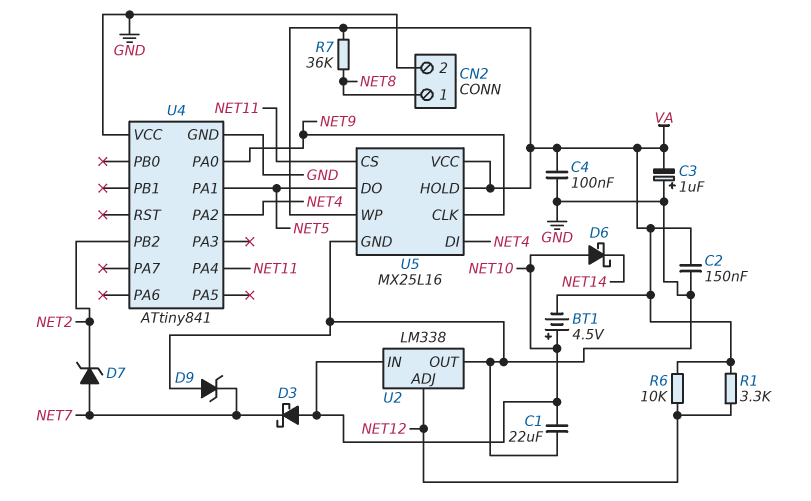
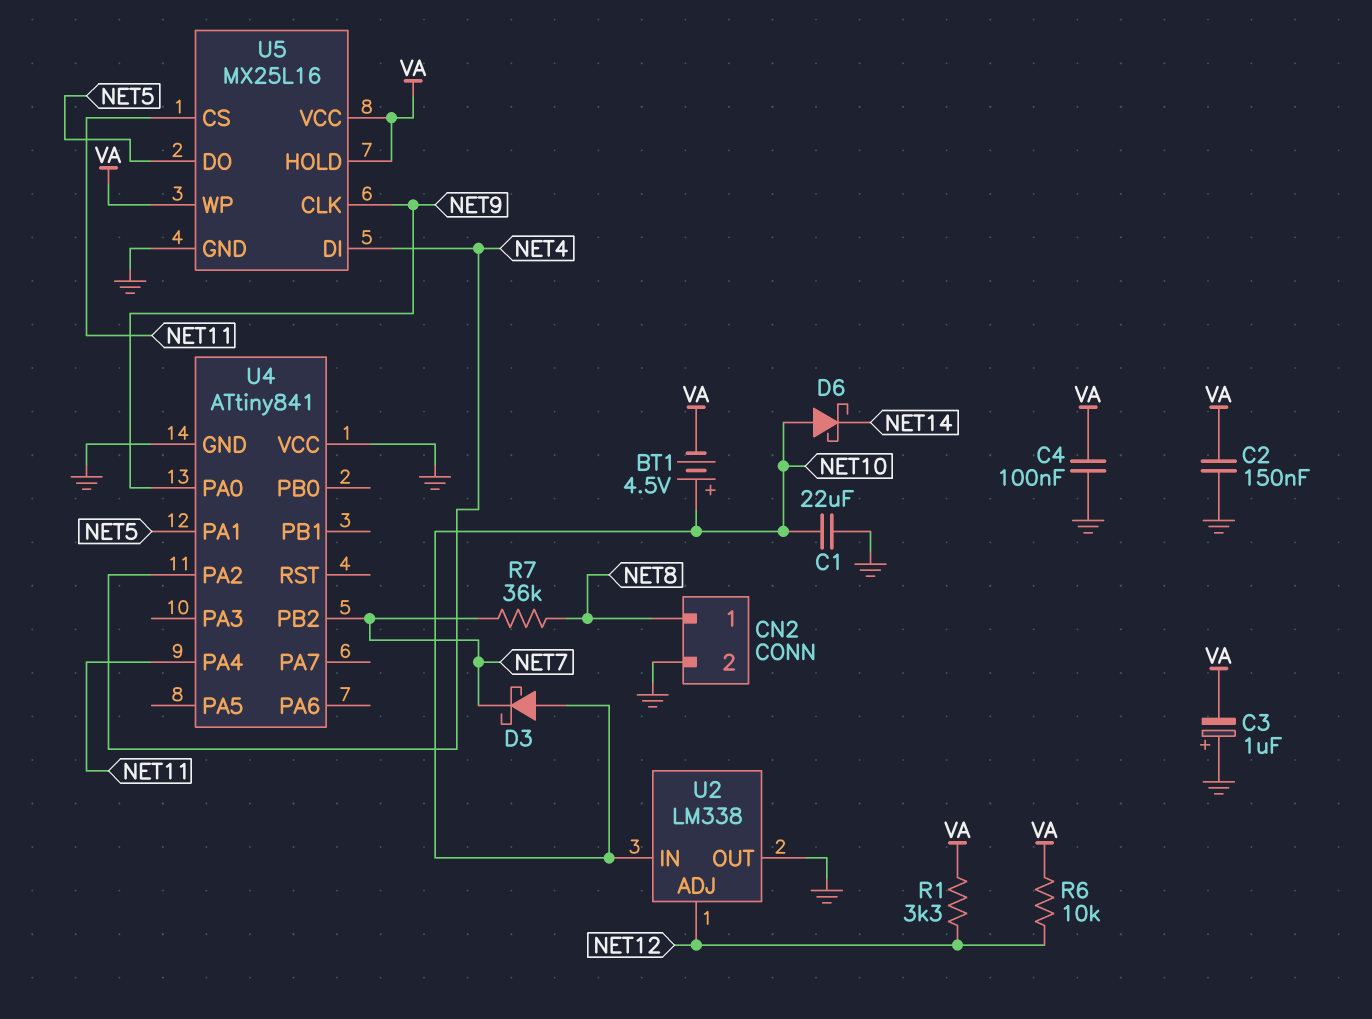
D7: zener (A NET7, K NET2) -> none
D9: zener (A GND, K NET7) -> none
R7: 36k (NET8, VA) -> 36k (NET7, NET8)
U4 pin PB2: NET2 -> NET7

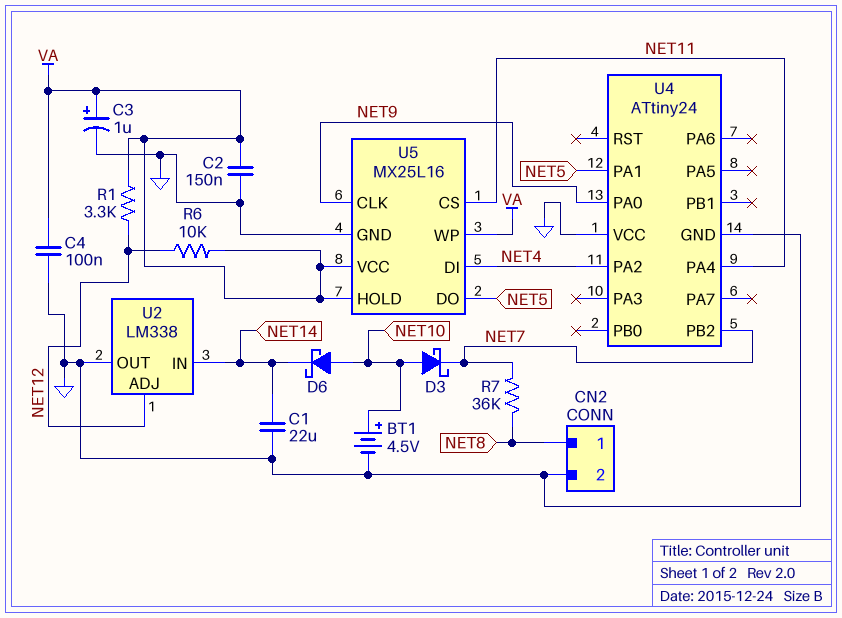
BT1: 4.5V (plus NET10, minus VA) -> 4.5V (plus NET10, minus GND)
C1: 22uF (GND, NET10) -> 22uF (GND, NET14)
C3: 1uF (plus GND, minus VA) -> 1uF (plus VA, minus GND)
U2 pin IN: NET10 -> NET14
U4: ATtiny841 -> ATtiny24

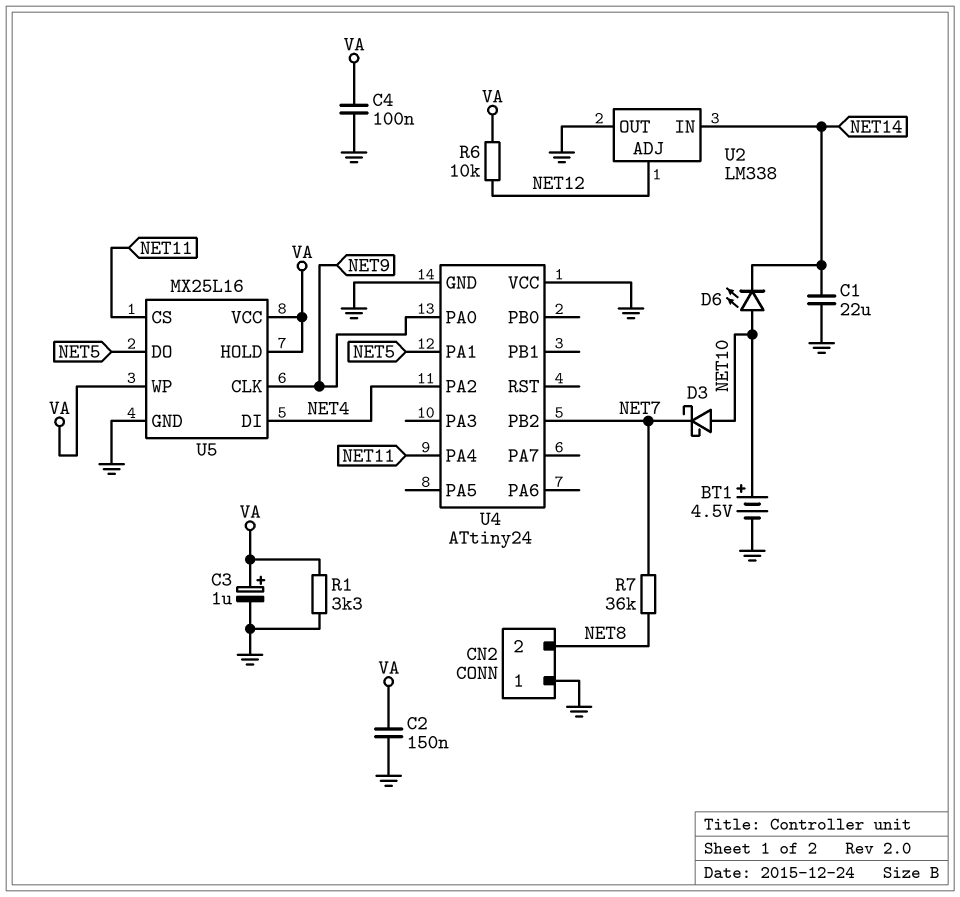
CN2 pin 1: NET8 -> GND
CN2 pin 2: GND -> NET8
D6: schottky (A NET10, K NET14) -> LED (A NET10, K NET14)
R1: 3.3k (NET12, VA) -> 3.3k (GND, VA)

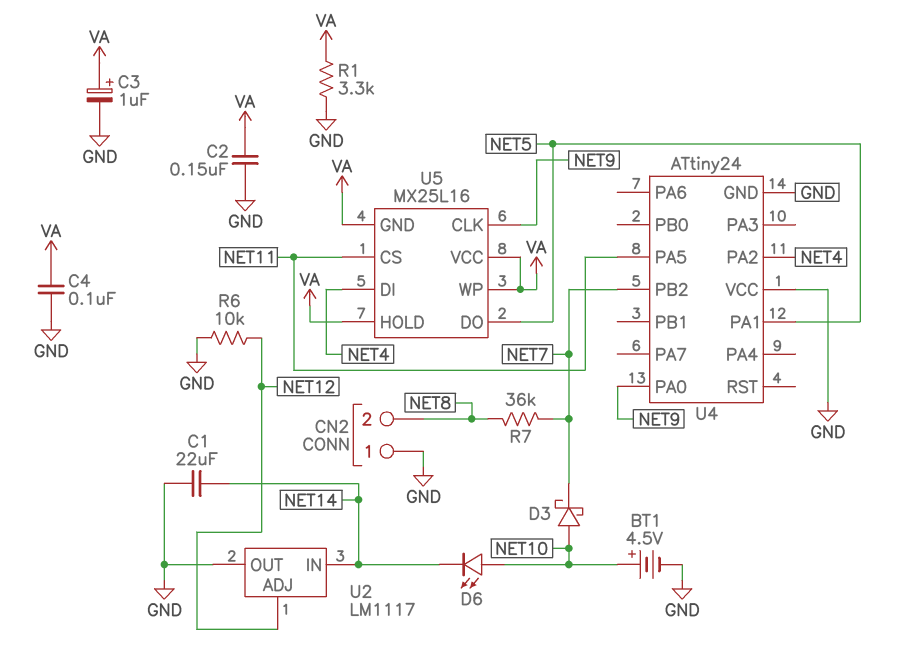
R6: 10k (NET12, VA) -> 10k (GND, NET12)
U2: LM338 -> LM1117
U4 pin PA4: NET11 -> none
U4 pin PA5: none -> NET11
U5 pin GND: GND -> VA

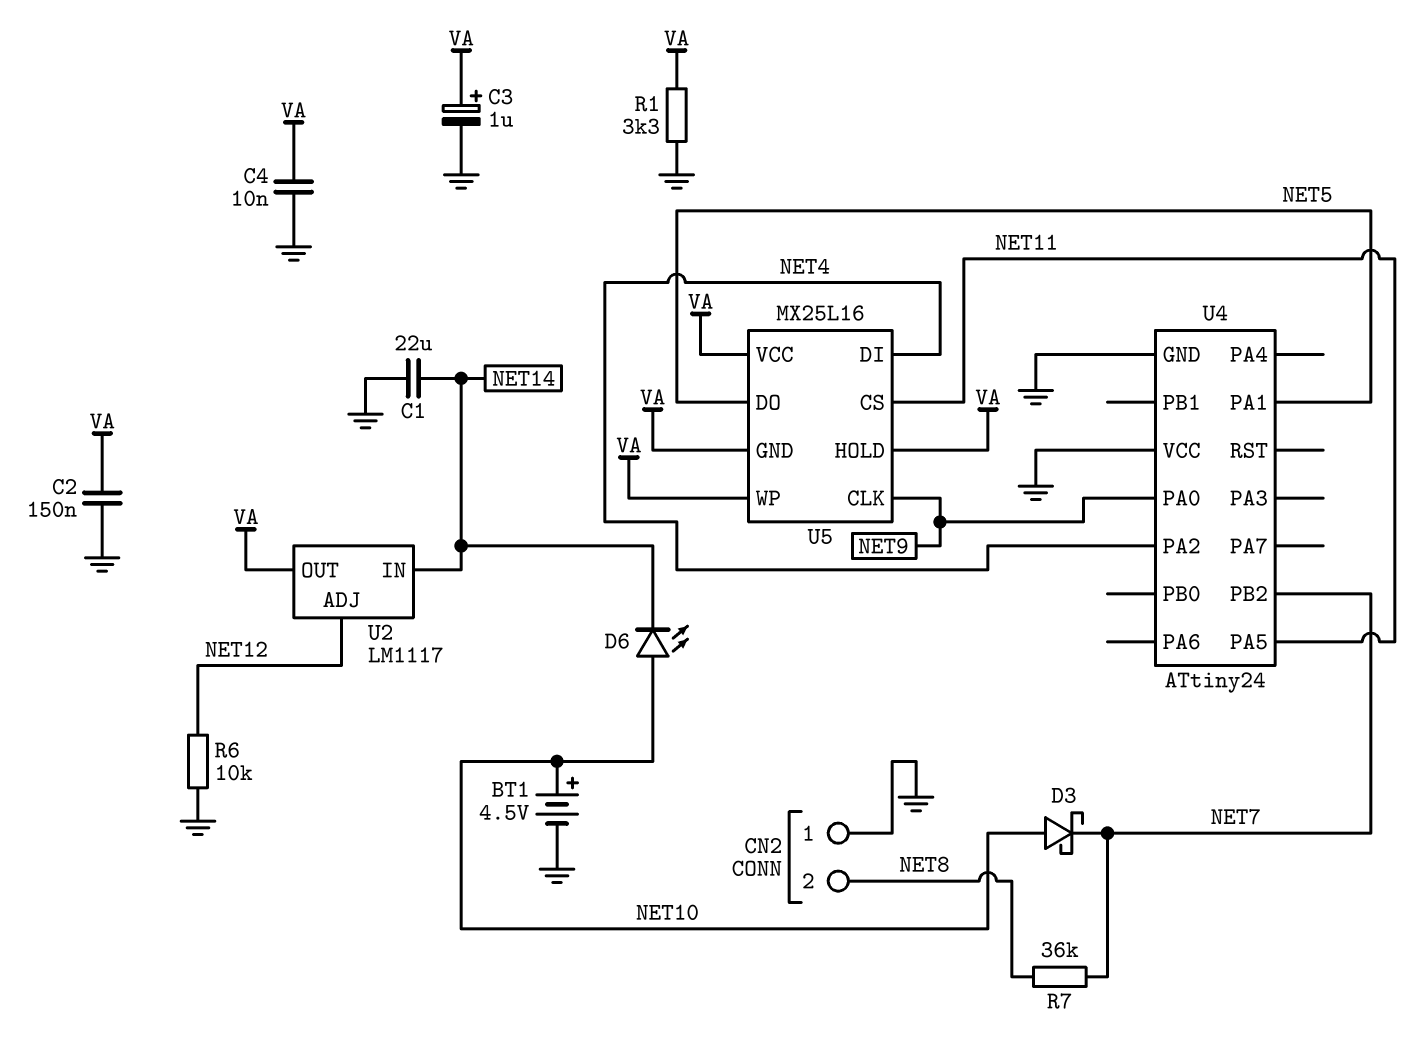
C4: 100nF (GND, VA) -> 10nF (GND, VA)
U2 pin OUT: GND -> VA

